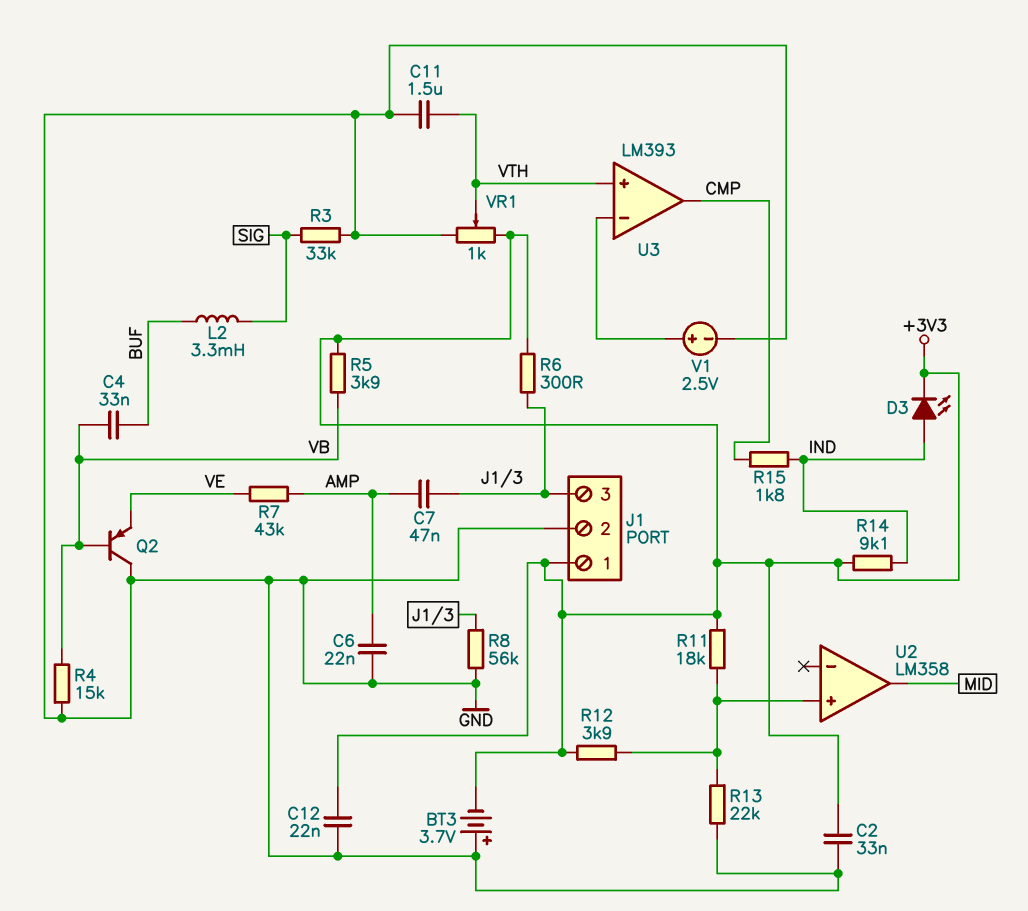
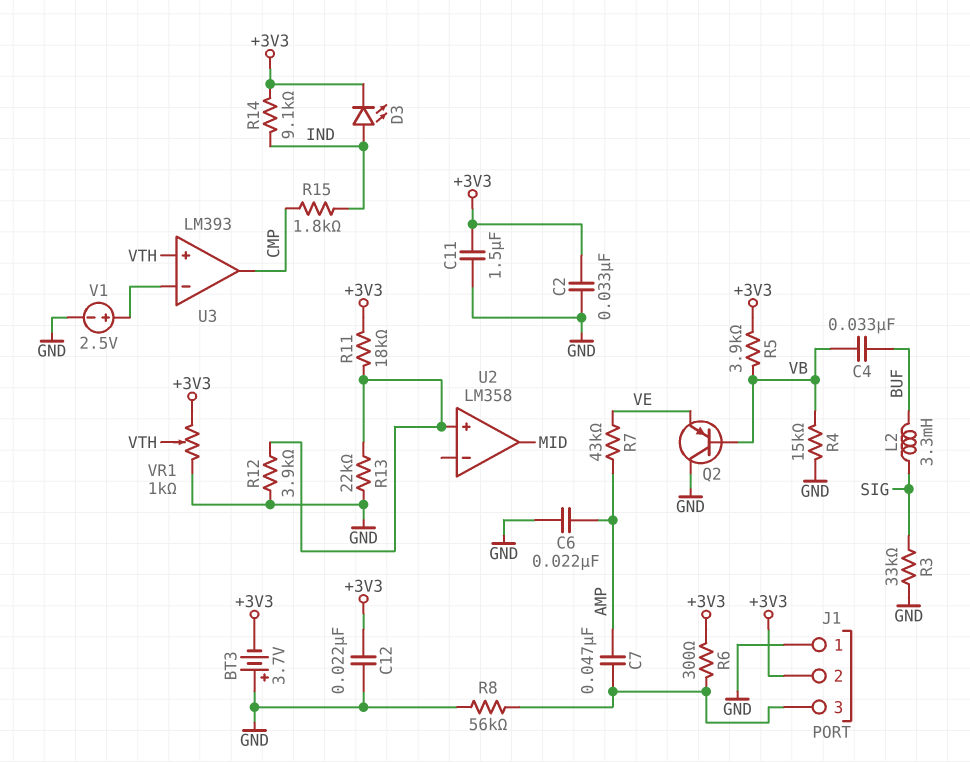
C11: 1.5uF (GND, VTH) -> 1.5uF (+3V3, GND)
J1 pin 1: +3V3 -> GND
J1 pin 2: GND -> +3V3
R12: 3.9k (+3V3, U2/in+) -> 3.9k (GND, U2/in+)

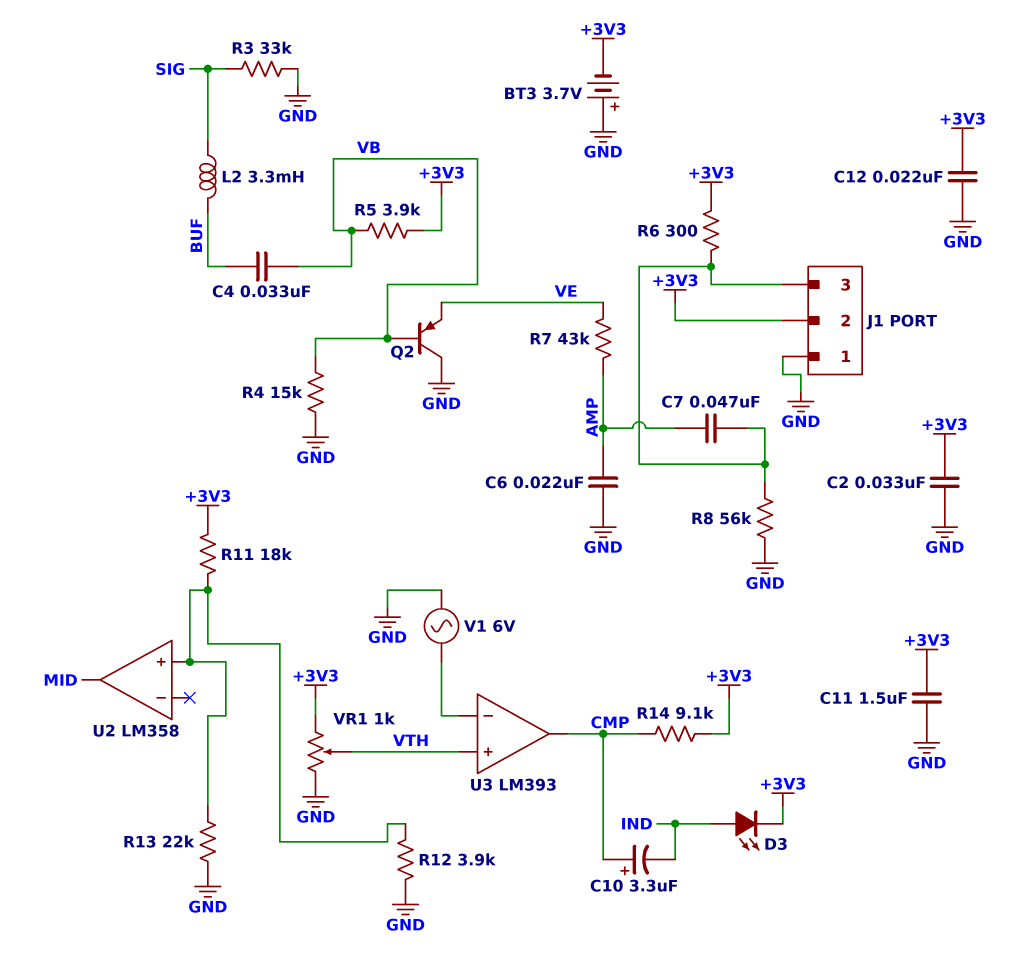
C10: none -> 3.3uF (plus CMP, minus IND)
R14: 9.1k (+3V3, IND) -> 9.1k (+3V3, CMP)
R15: 1.8k (CMP, IND) -> none
V1: 2.5V (plus U3/in-, minus GND) -> AC 6V (GND, U3/in-)

